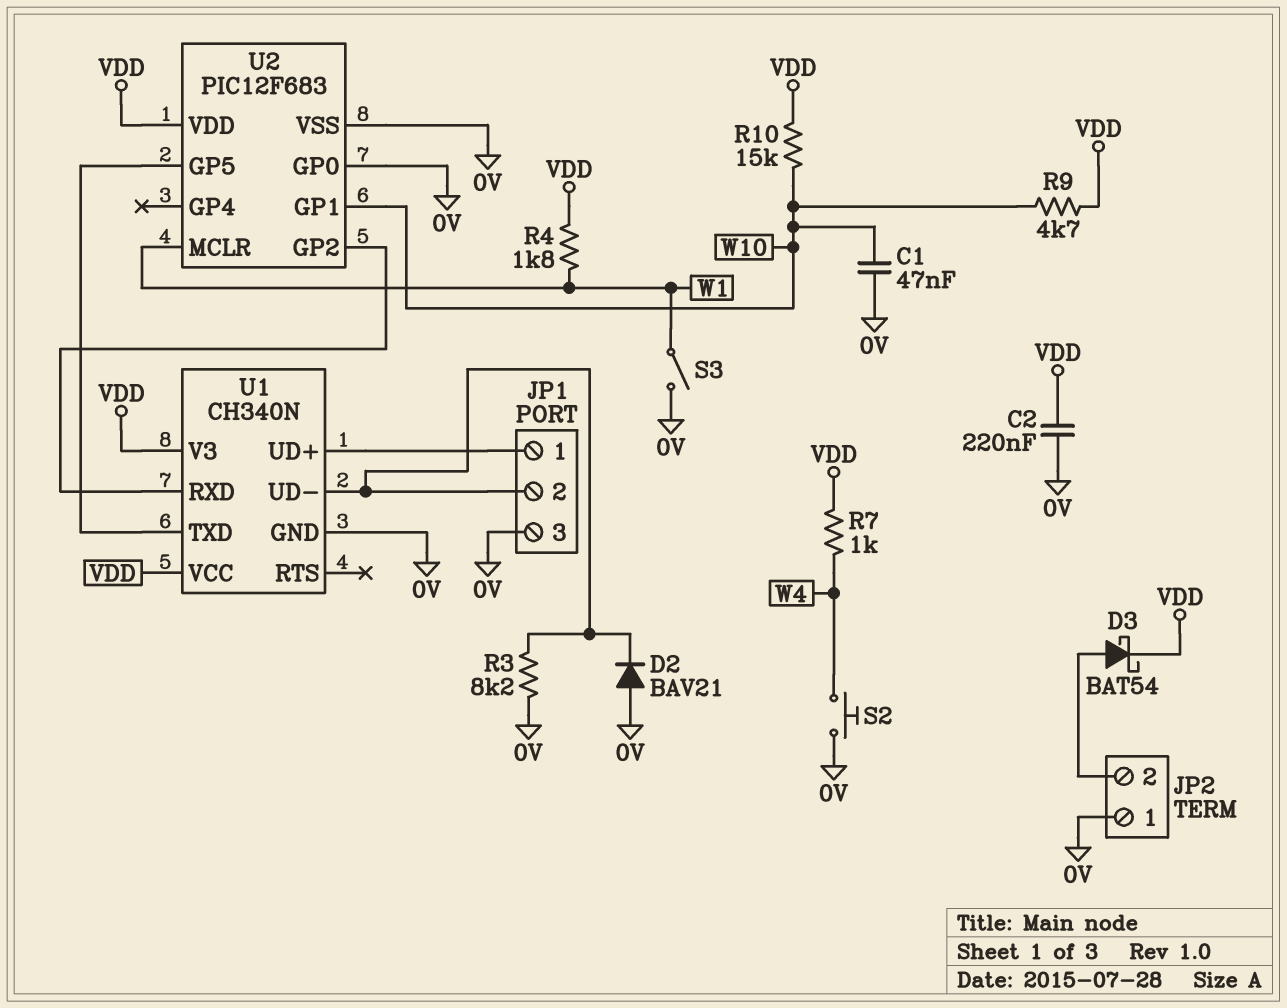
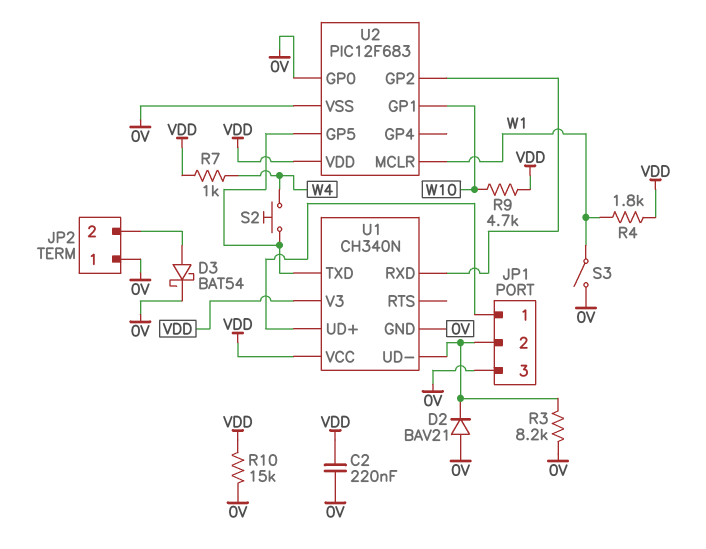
C1: 47nF (0V, W10) -> none
D3: schottky BAT54 (A JP2/2, K VDD) -> schottky BAT54 (A JP2/2, K 0V)
R10: 15k (VDD, W10) -> 15k (0V, VDD)
S2: button (0V, W4) -> button (U1/TXD, W4)

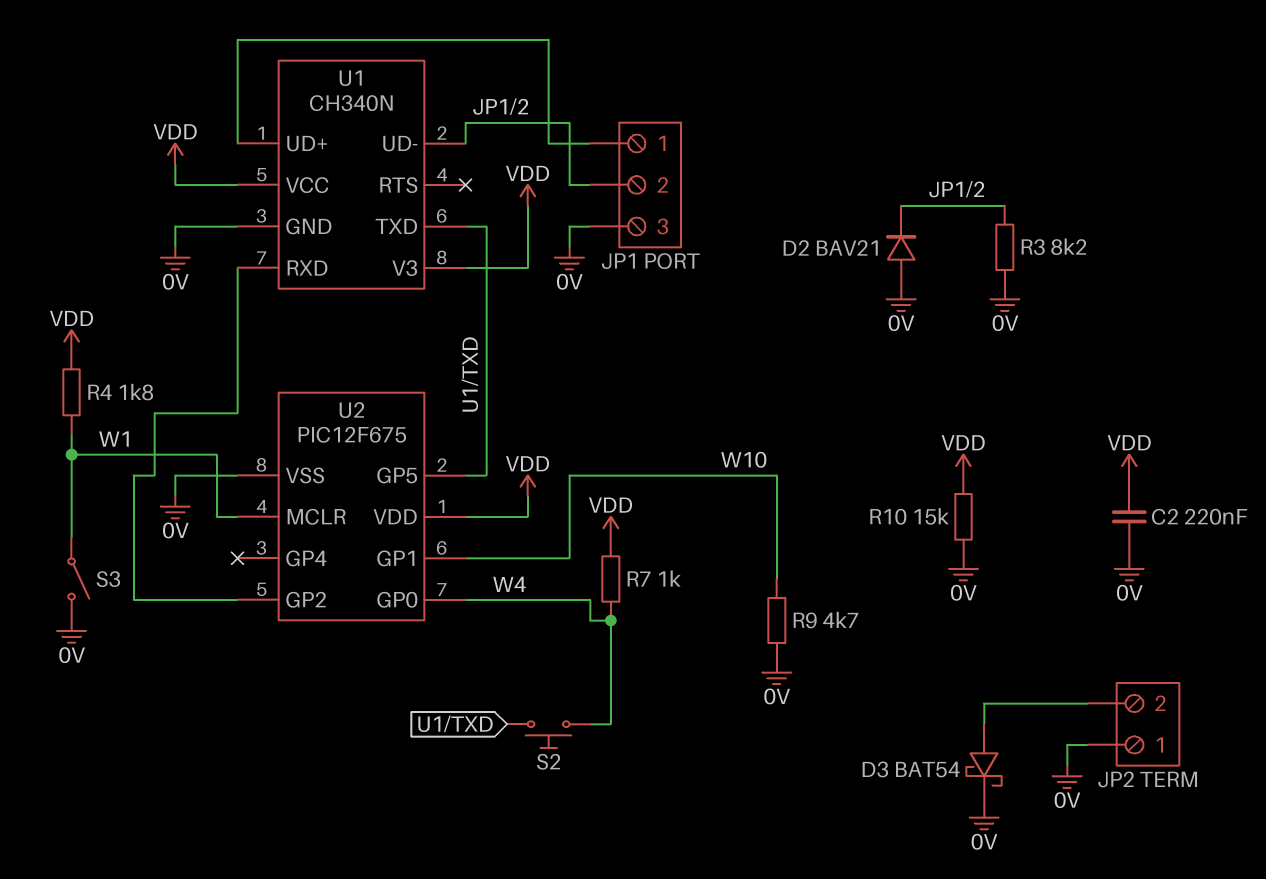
R9: 4.7k (VDD, W10) -> 4.7k (0V, W10)
U2: PIC12F683 -> PIC12F675
U2 pin GP0: 0V -> W4

